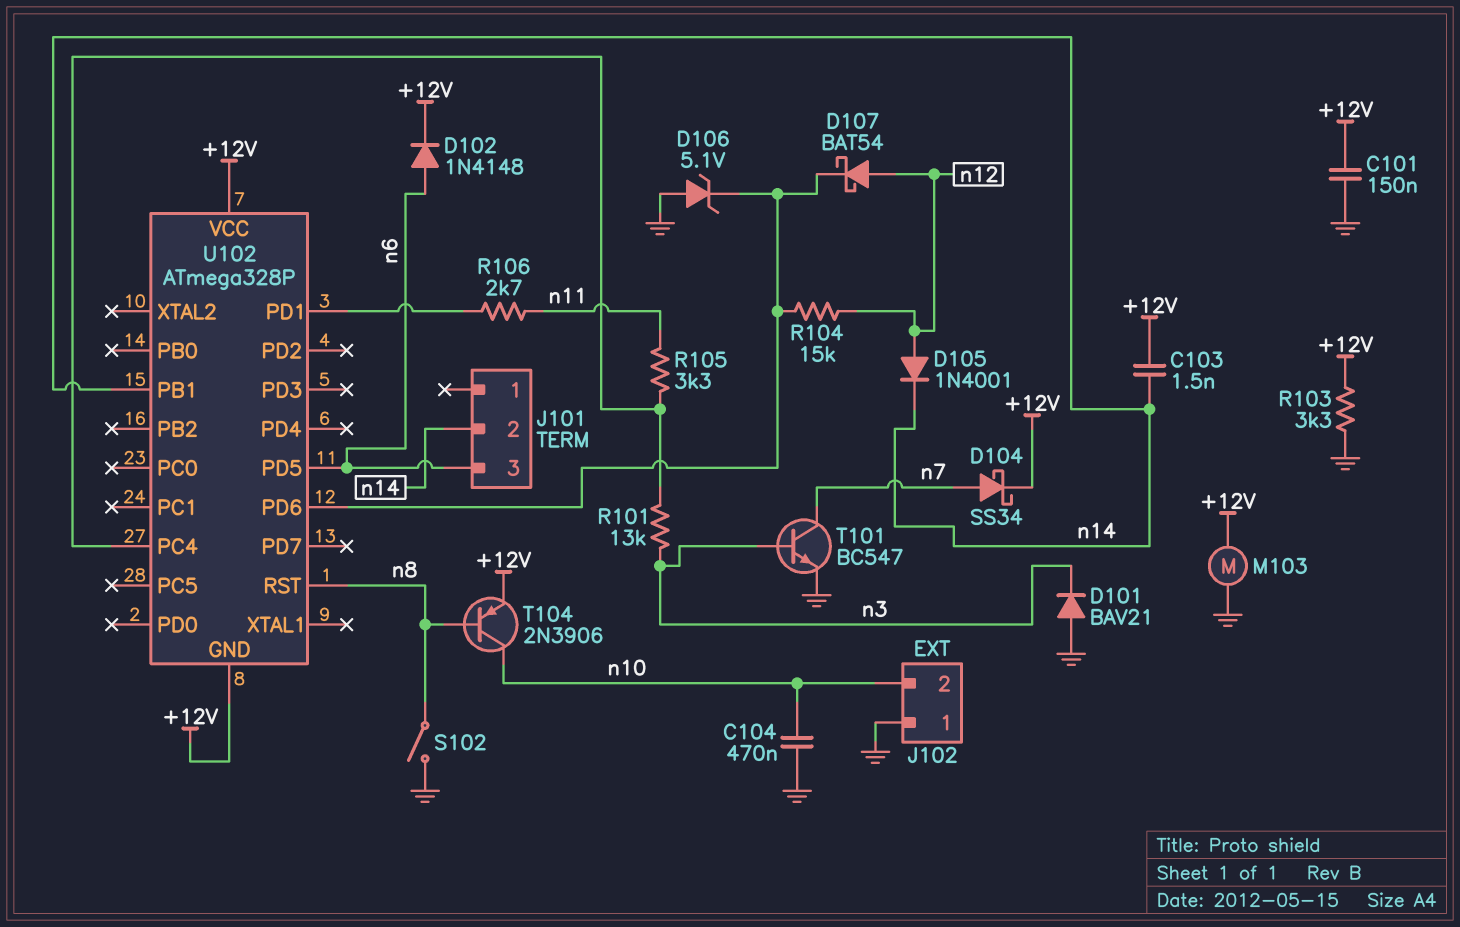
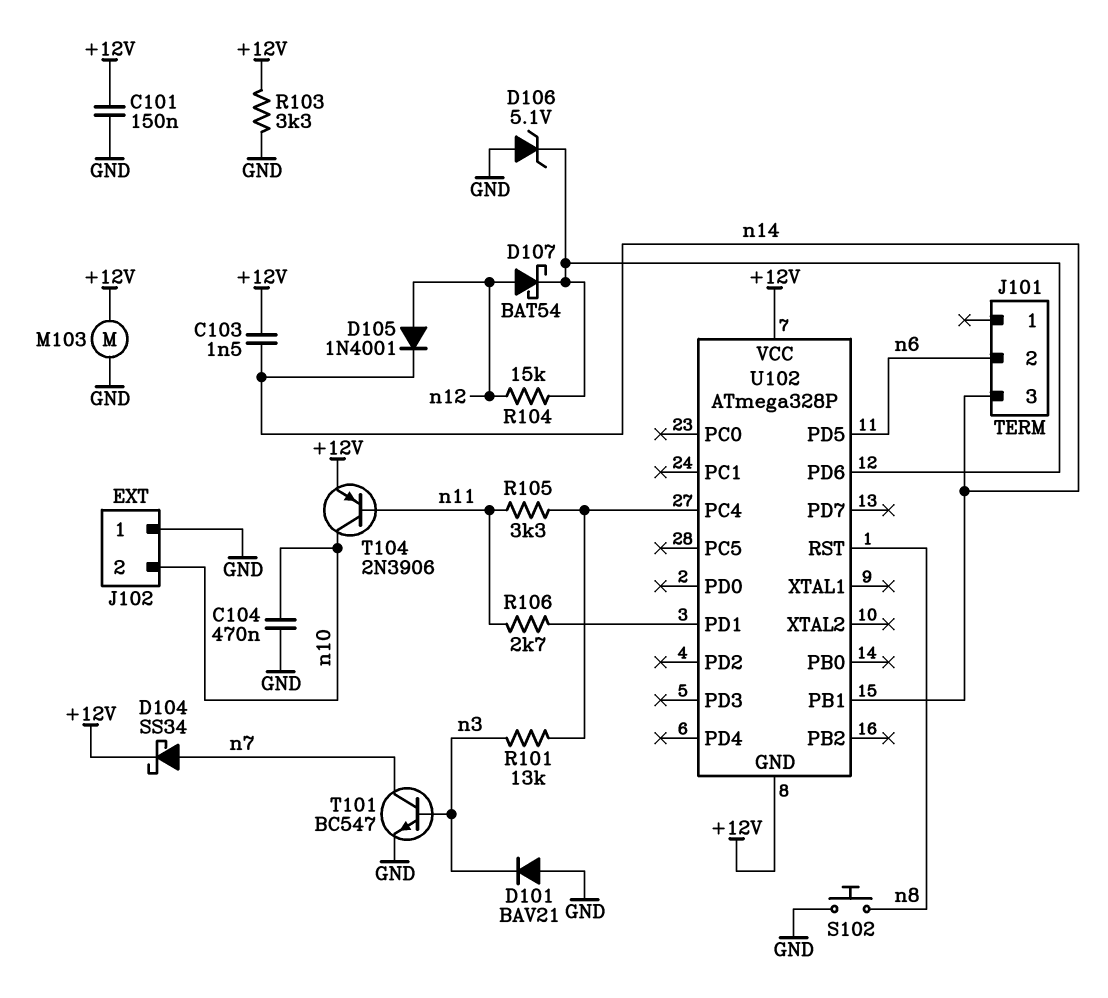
D102: diode 1N4148 (A n6, K +12V) -> none
J101 pin 2: n14 -> n6
J101 pin 3: n6 -> n14
S102: switch (GND, n8) -> button (GND, n8)
T104: PNP 2N3906 (B n8, C n10, E +12V) -> PNP 2N3906 (B n11, C n10, E +12V)

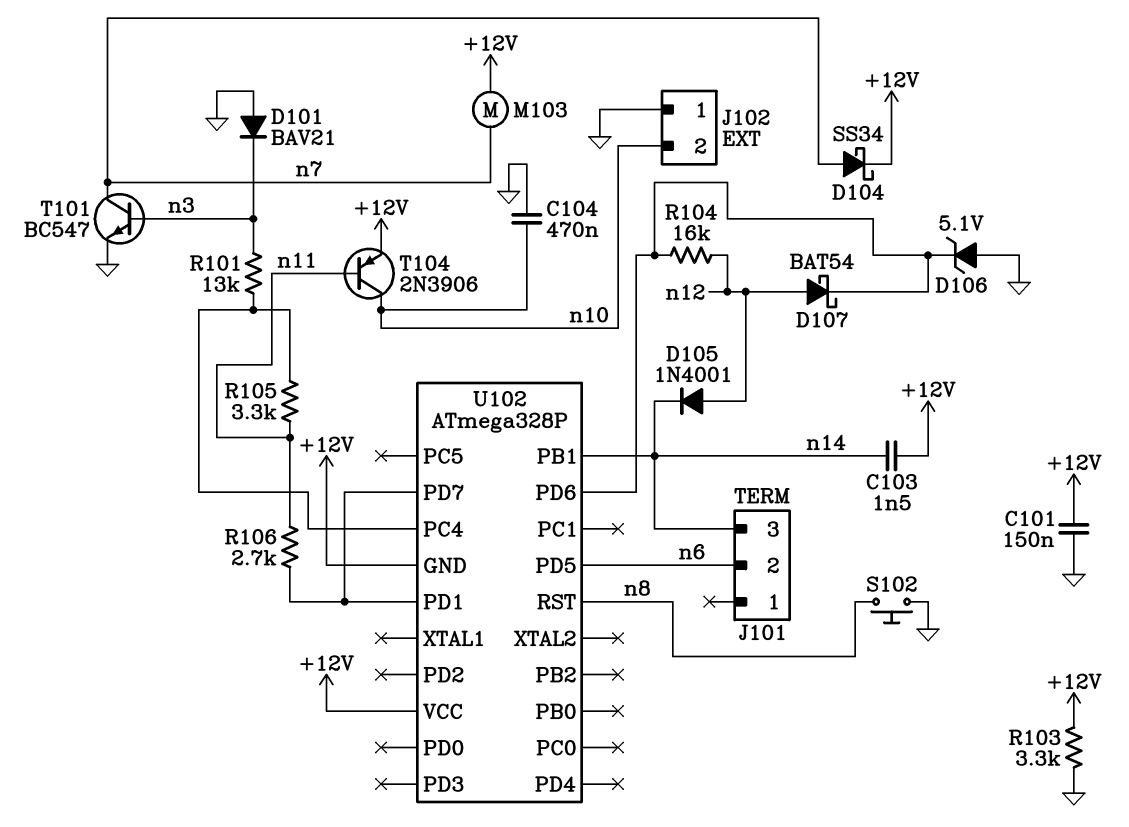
M103: motor (+12V, GND) -> motor (+12V, n7)
R104: 15k (U102/PD6, n12) -> 16k (U102/PD6, n12)
U102 pin PD7: none -> U102/PD1

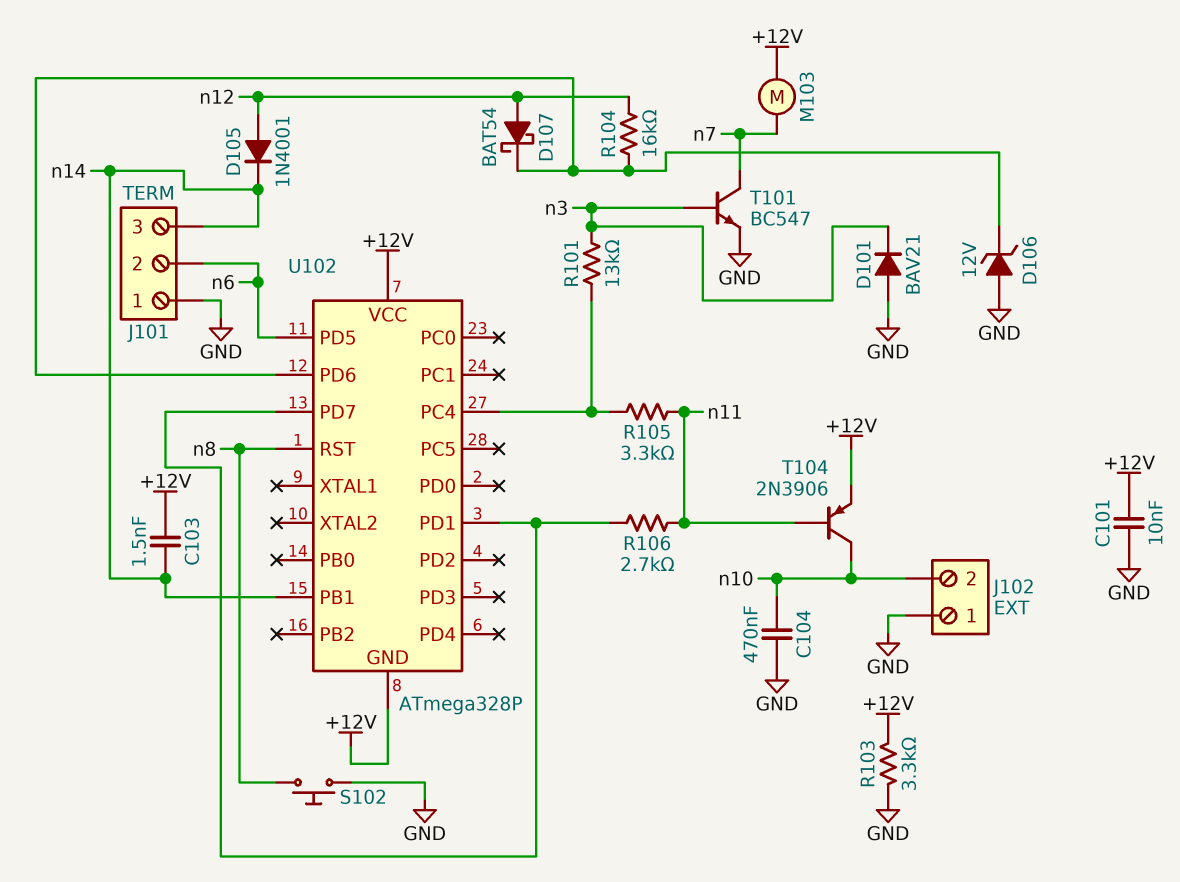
C101: 150nF (+12V, GND) -> 10nF (+12V, GND)
D104: schottky SS34 (A n7, K +12V) -> none
D106: zener 5.1V (A GND, K U102/PD6) -> zener 12V (A GND, K U102/PD6)
J101 pin 1: none -> GND

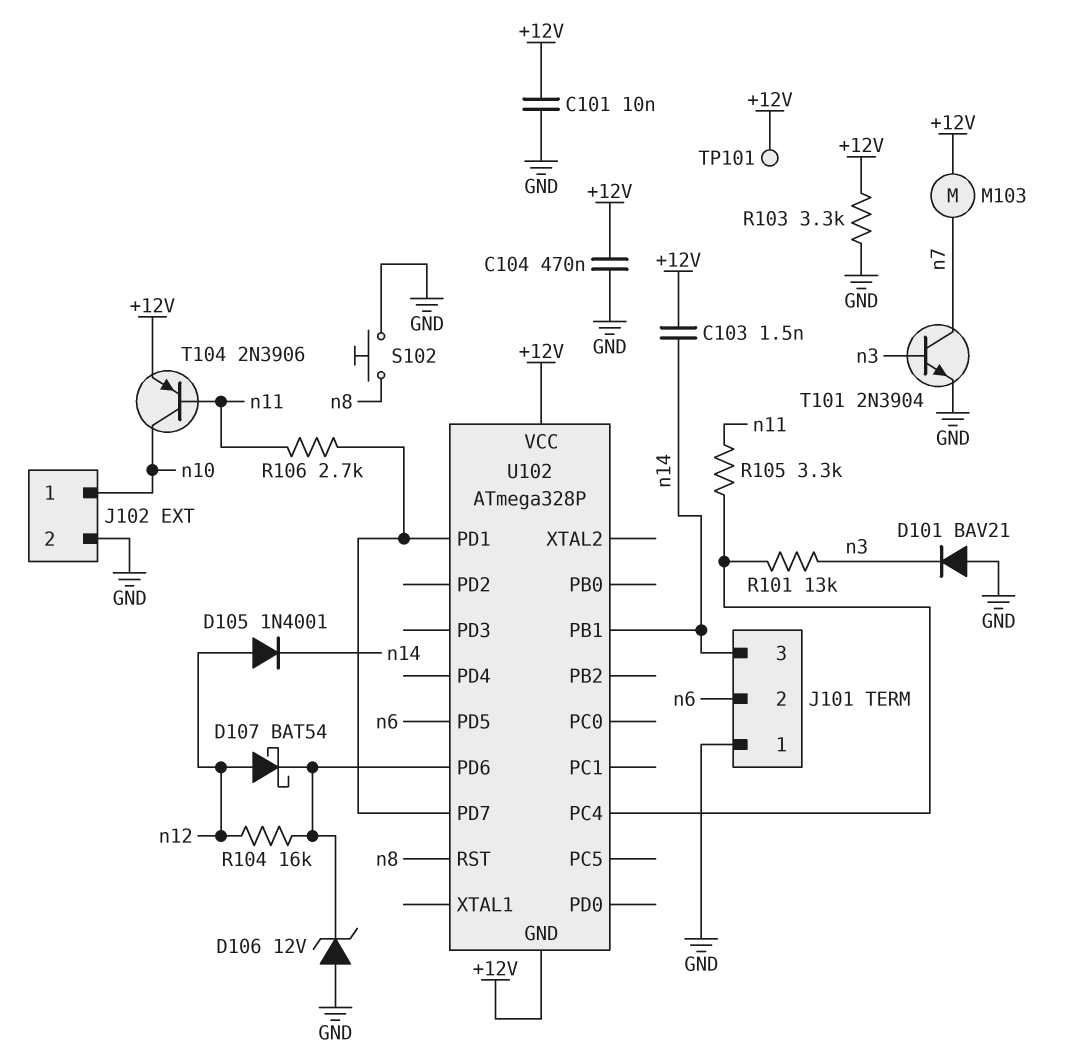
C104: 470nF (GND, n10) -> 470nF (+12V, GND)
J102 pin 1: GND -> n10
J102 pin 2: n10 -> GND
T101: NPN BC547 (B n3, C n7, E GND) -> NPN 2N3904 (B n3, C n7, E GND)
TP101: none -> test point (+12V)

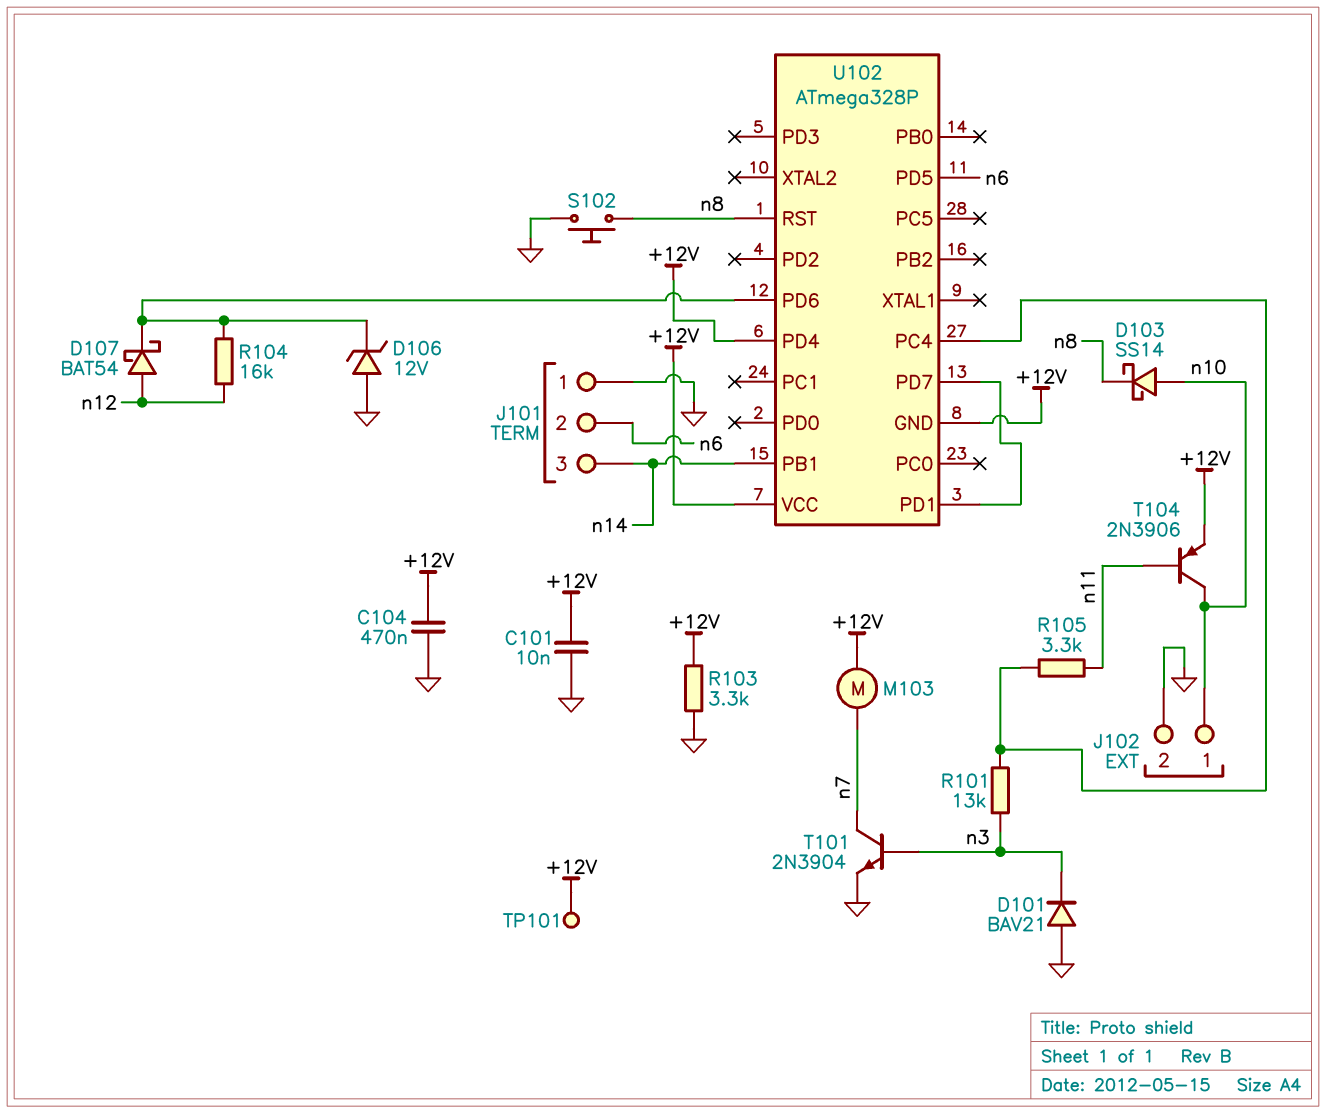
C103: 1.5nF (+12V, n14) -> none
D103: none -> schottky SS14 (A n10, K n8)
D105: diode 1N4001 (A n12, K n14) -> none
R106: 2.7k (U102/PD1, n11) -> none
U102 pin PD4: none -> +12V

